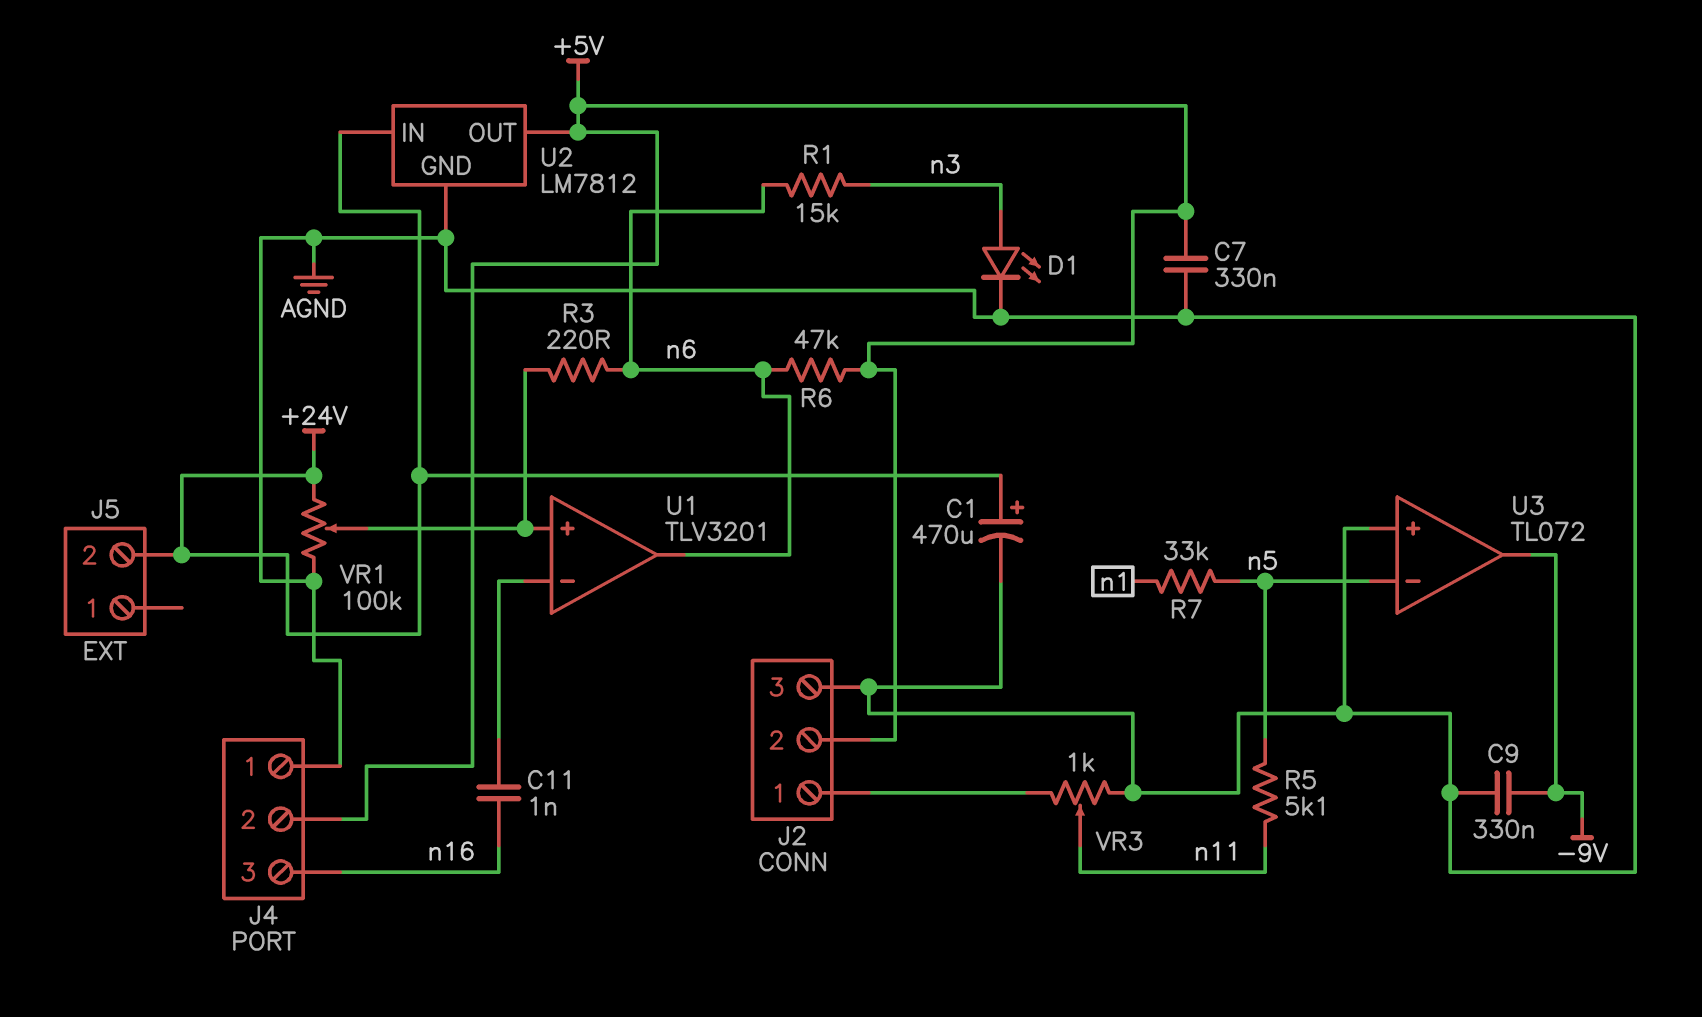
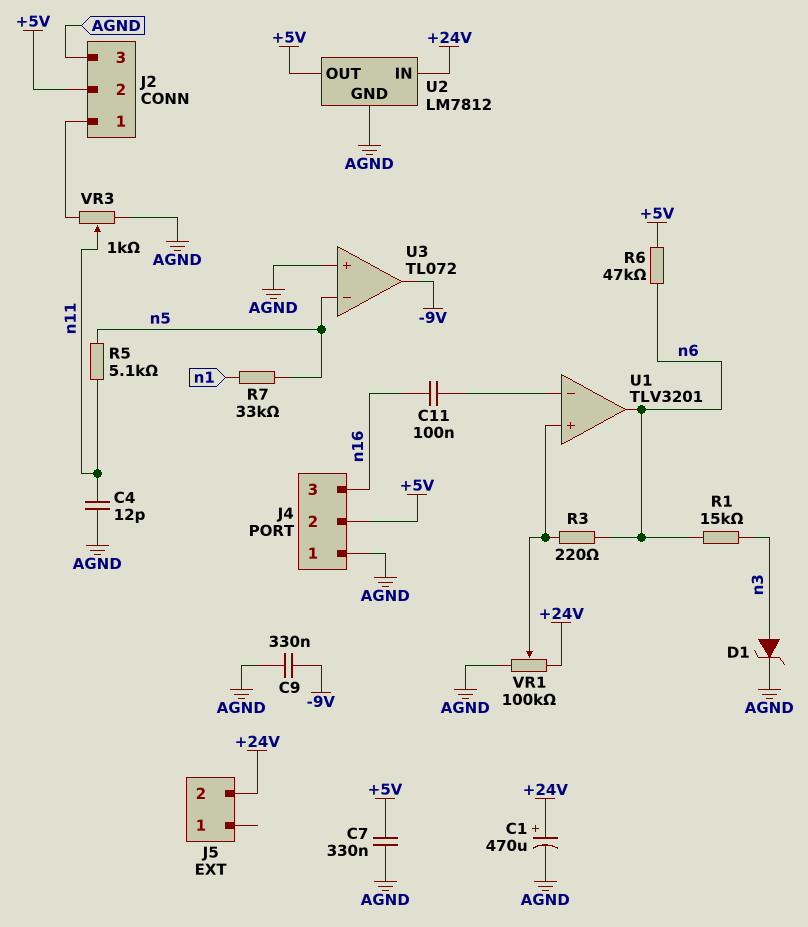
C4: none -> 12pF (AGND, n11)
C11: 1nF (U1/in-, n16) -> 100nF (U1/in-, n16)
D1: LED (A n3, K AGND) -> zener (A n3, K AGND)

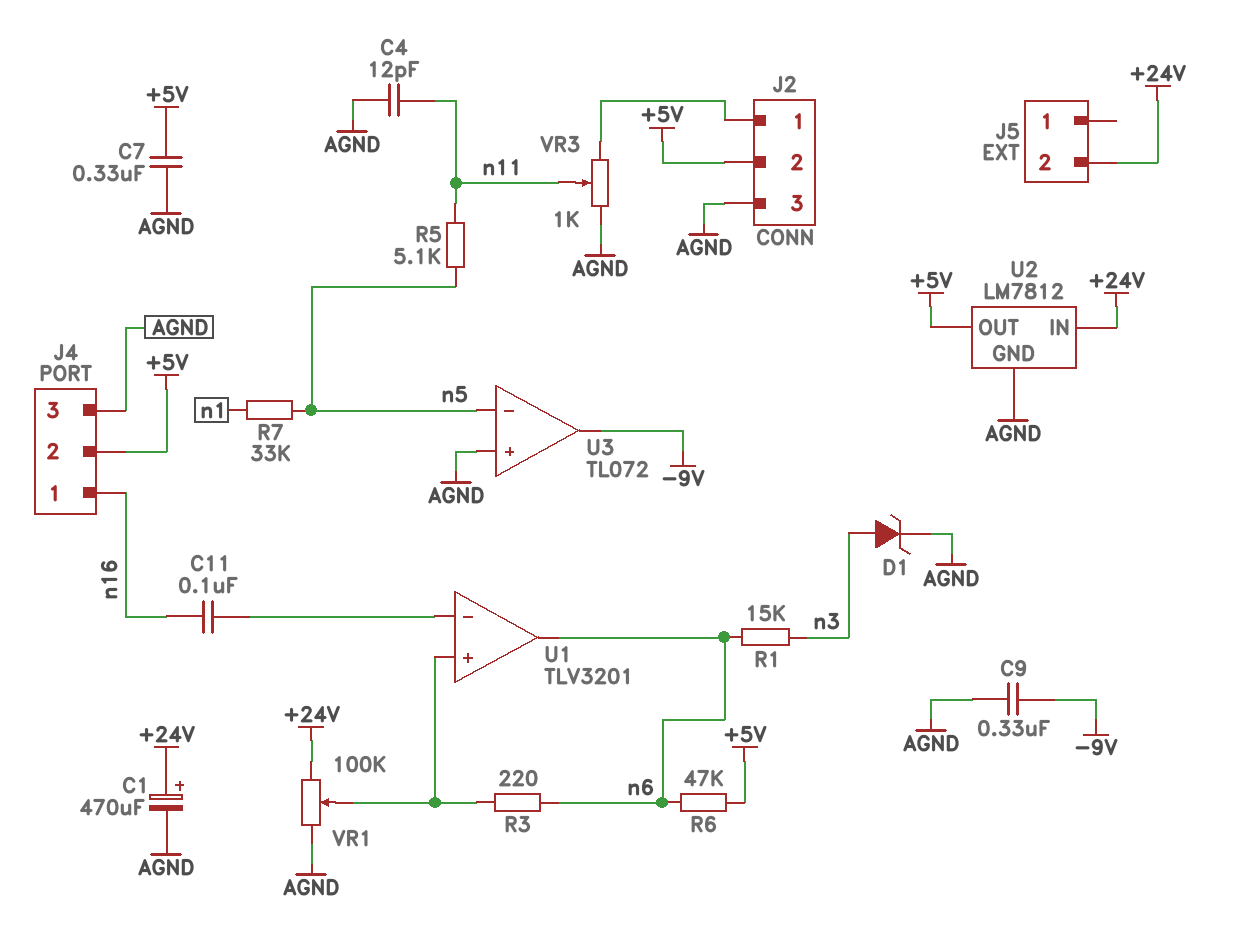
J4 pin 1: AGND -> n16
J4 pin 3: n16 -> AGND

